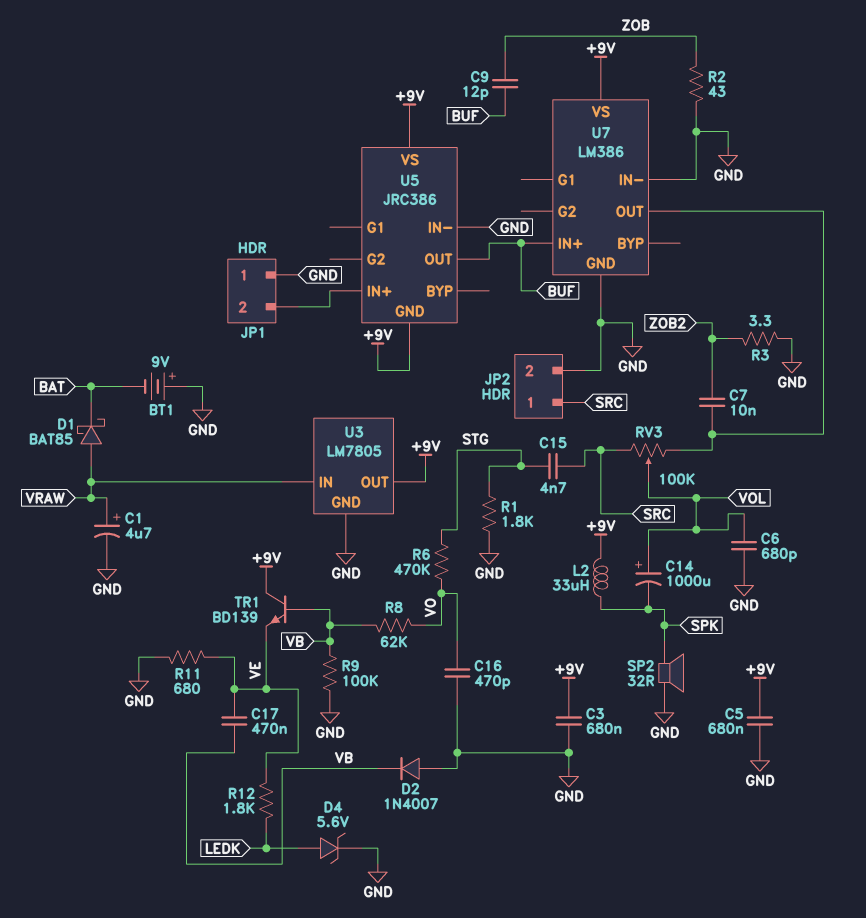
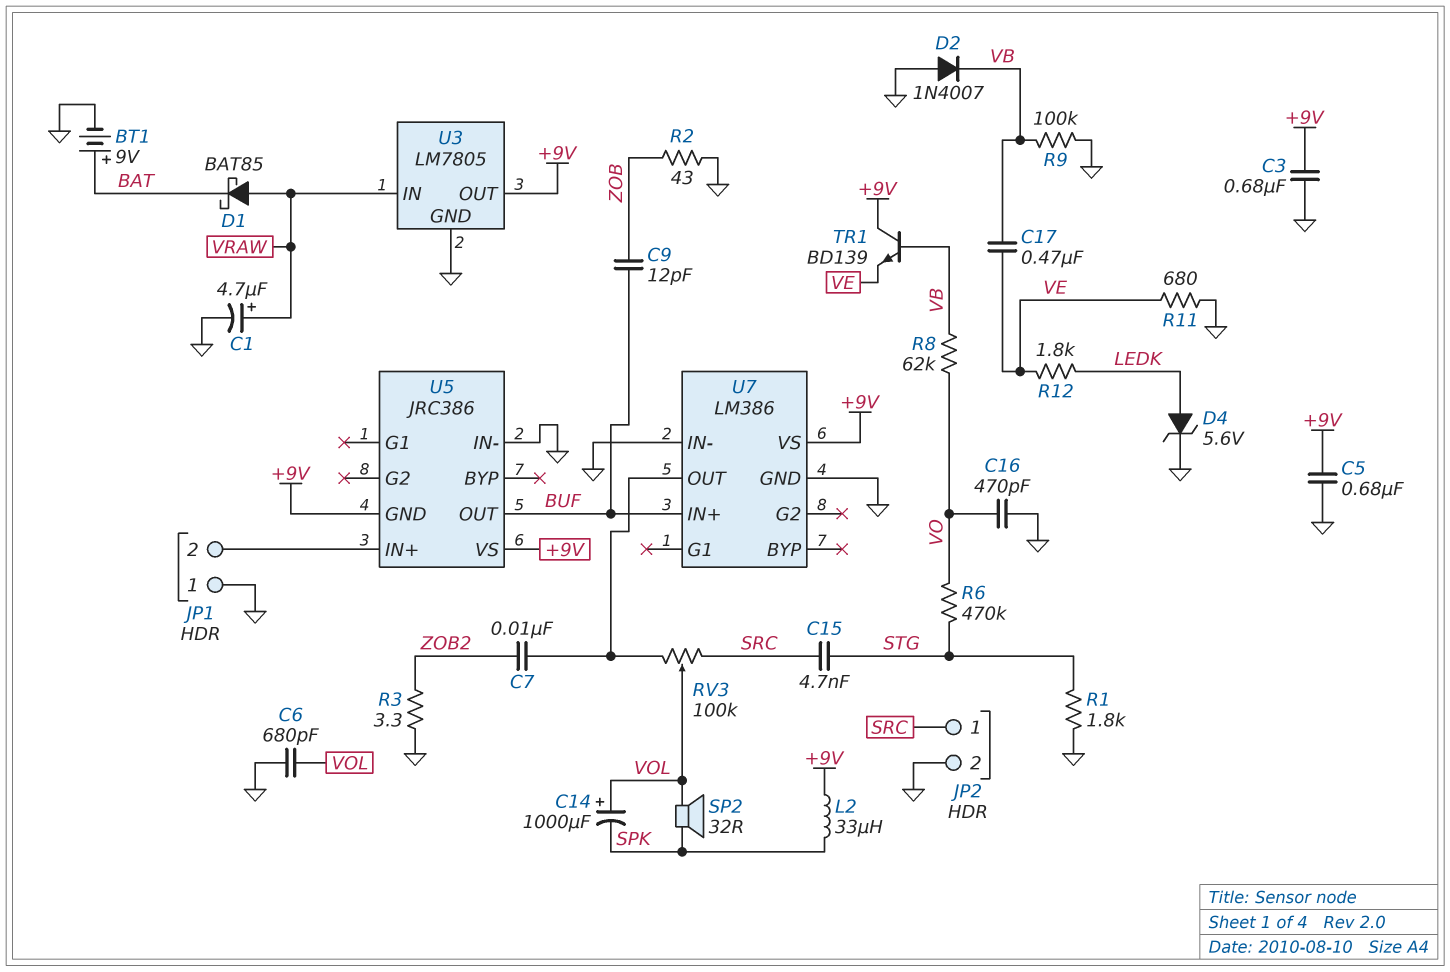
BT1: 9V (plus GND, minus BAT) -> 9V (plus BAT, minus GND)
SP2: speaker 32R (GND, SPK) -> speaker 32R (SPK, VOL)

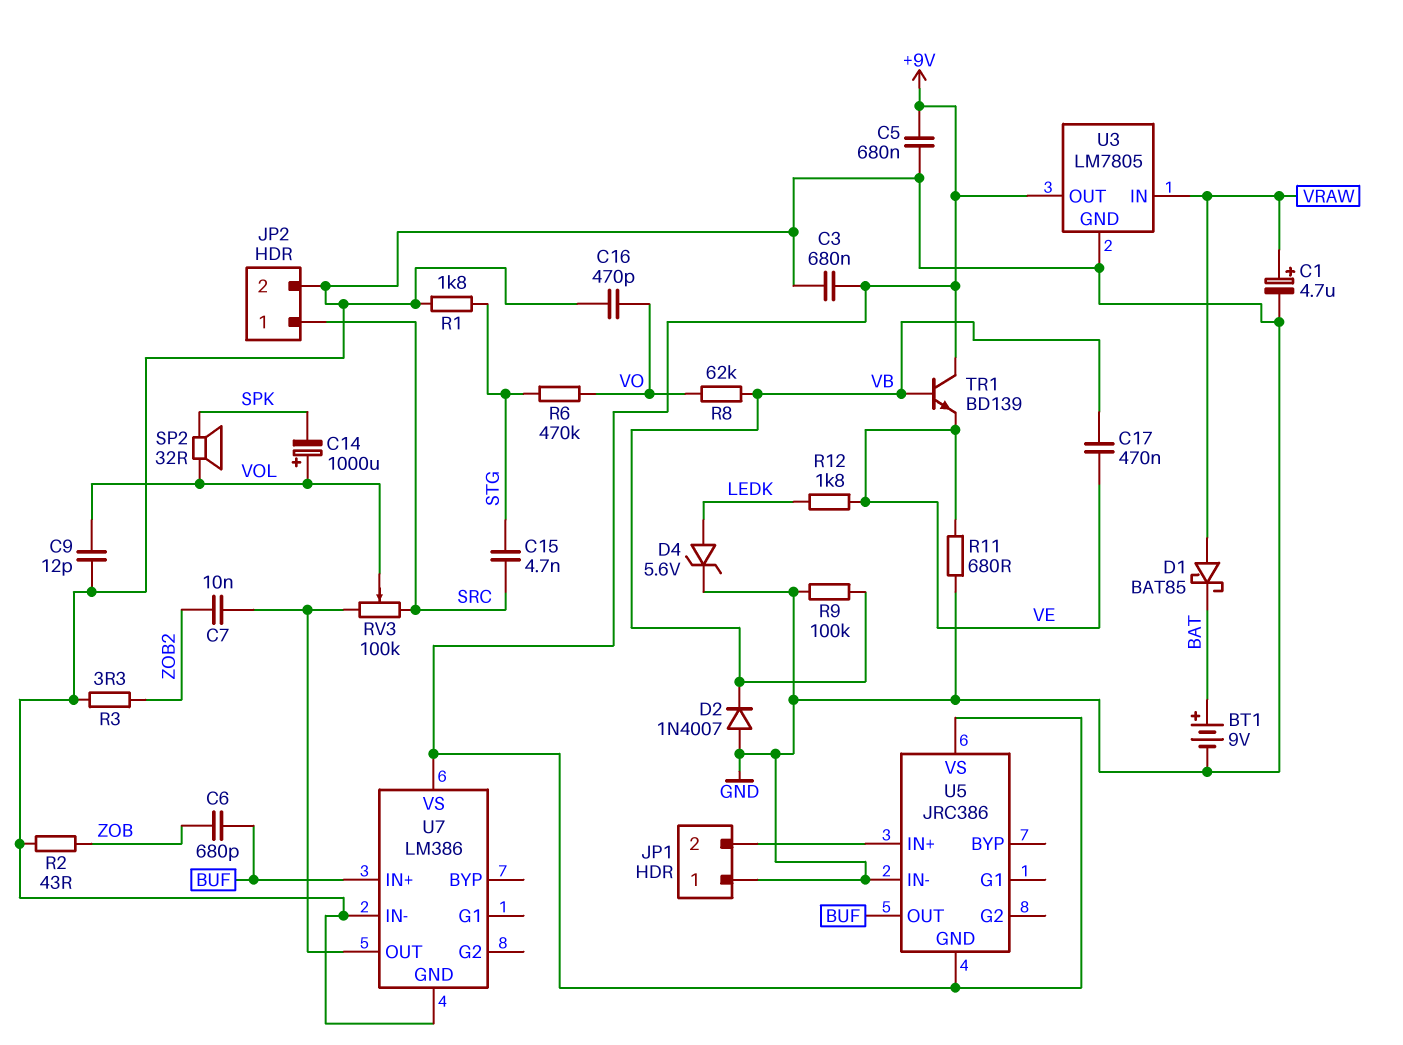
C6: 680pF (GND, VOL) -> 680pF (BUF, ZOB)
C9: 12pF (BUF, ZOB) -> 12pF (GND, VOL)
L2: 33uH (+9V, SPK) -> none

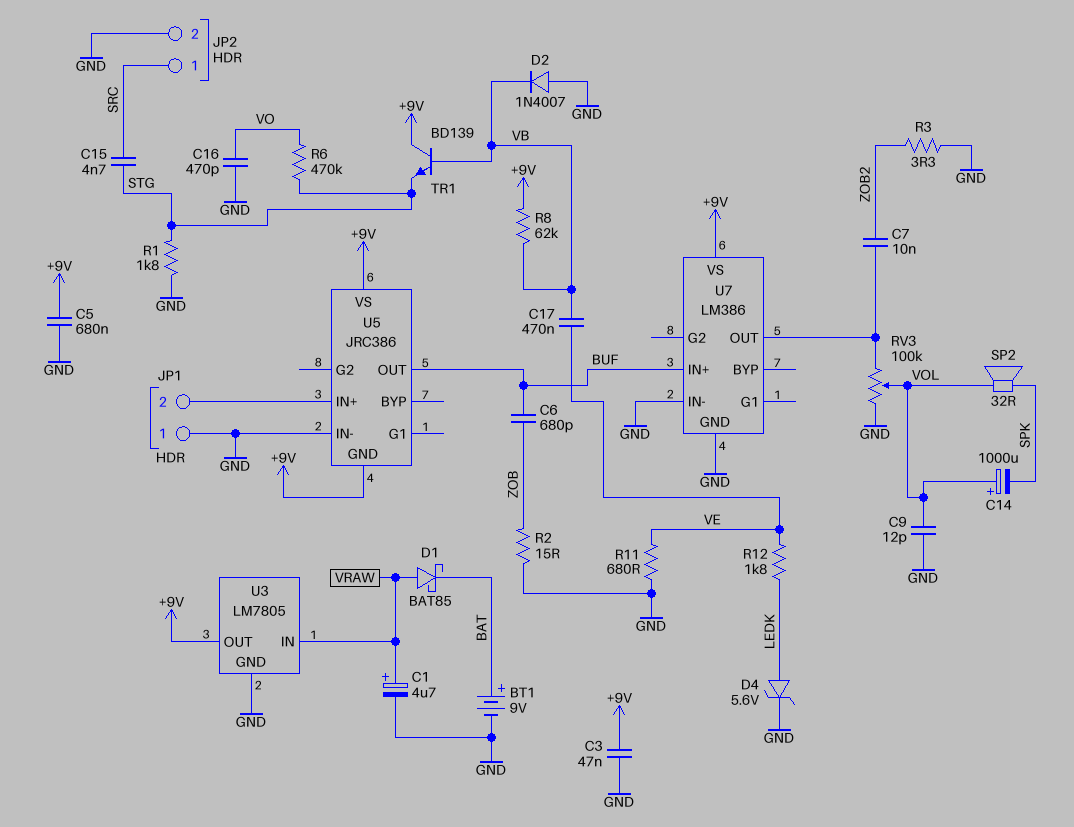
C3: 680nF (+9V, GND) -> 47nF (+9V, GND)
R2: 43 (GND, ZOB) -> 15 (GND, ZOB)
R8: 62k (VB, VO) -> 62k (+9V, VB)
R9: 100k (GND, VB) -> none
RV3: 100k (SRC, U7/OUT, wiper VOL) -> 100k (GND, U7/OUT, wiper VOL)
TR1: NPN BD139 (B VB, C +9V, E VE) -> NPN BD139 (B VB, C +9V, E STG)

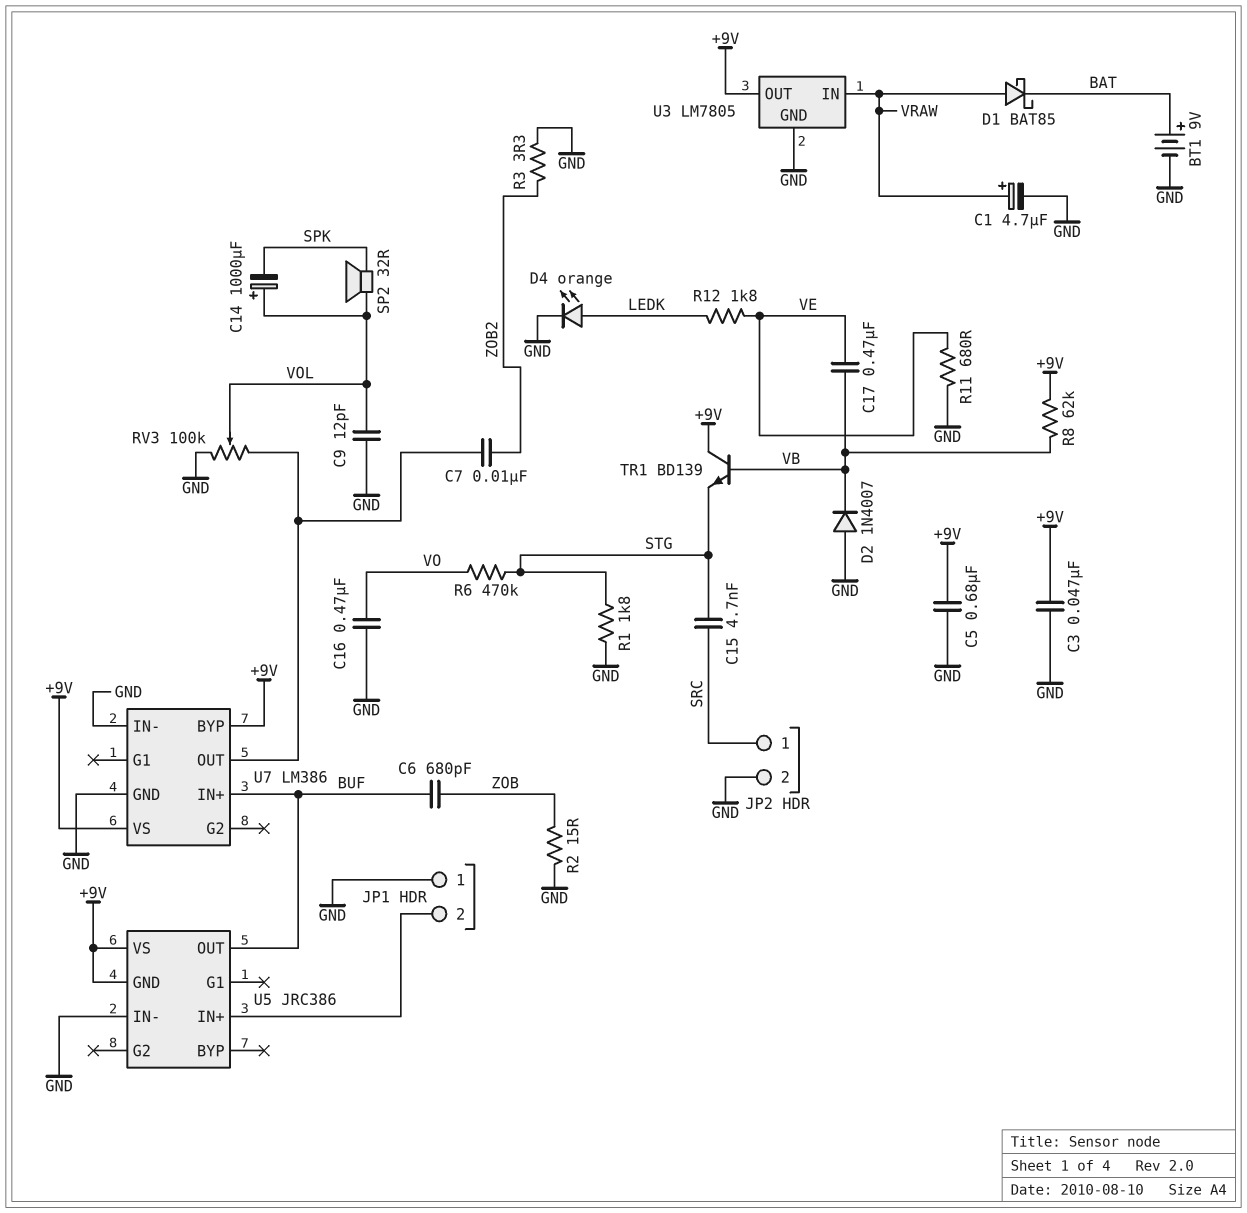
C16: 470pF (GND, VO) -> 470nF (GND, VO)
D4: zener 5.6V (A LEDK, K GND) -> LED orange (A LEDK, K GND)
U7 pin BYP: none -> +9V

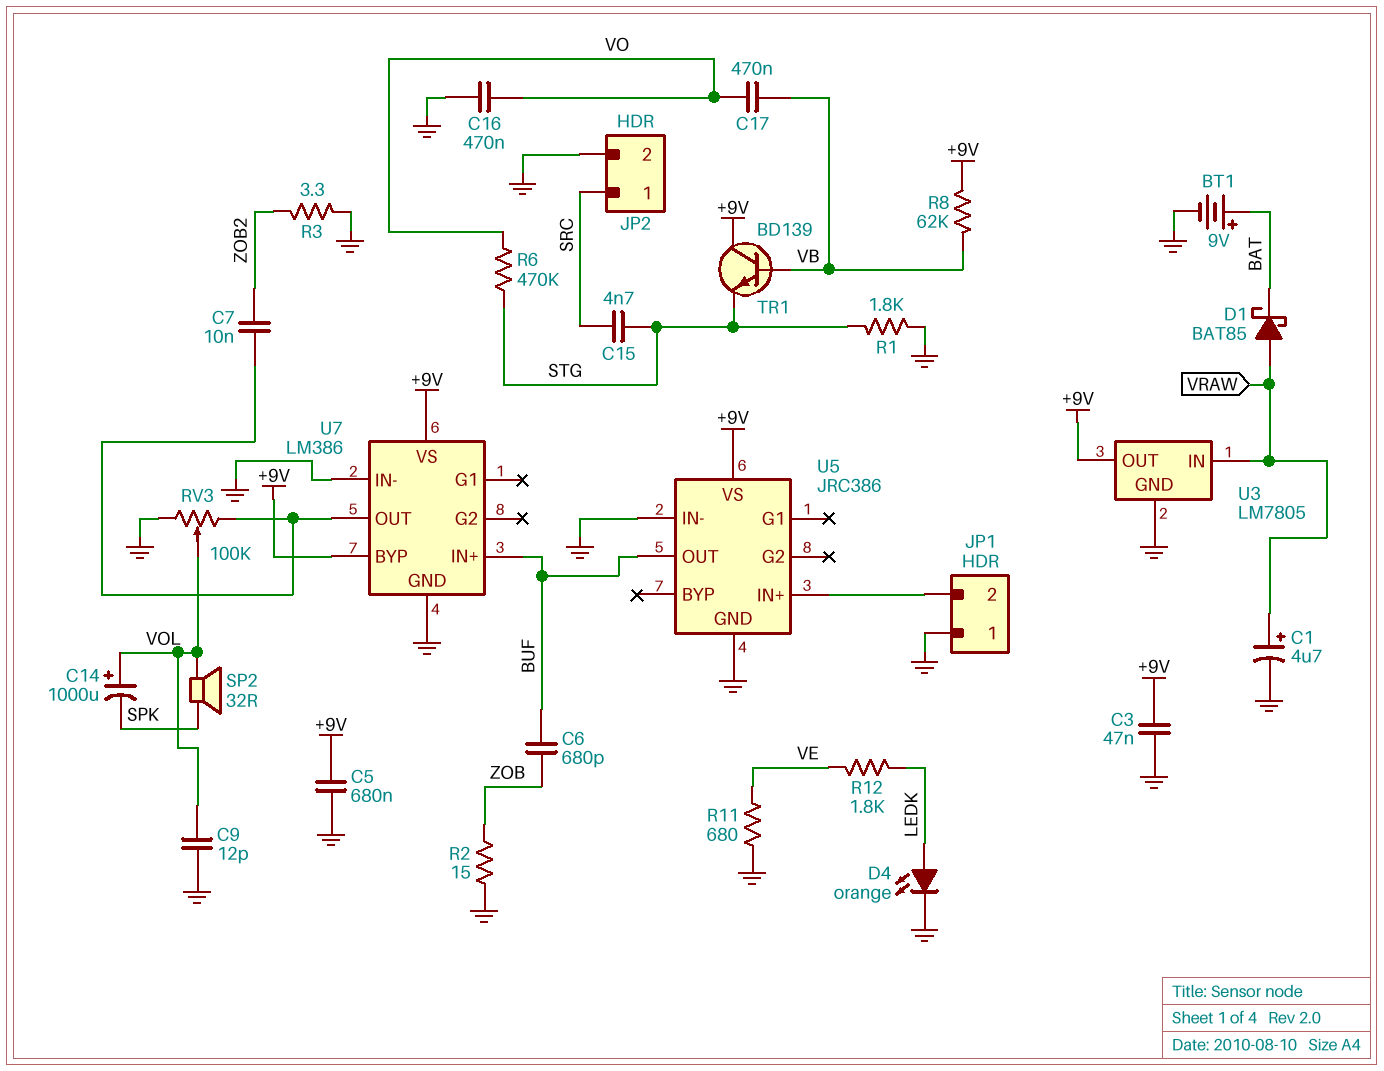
C17: 470nF (VB, VE) -> 470nF (VB, VO)
D2: diode 1N4007 (A GND, K VB) -> none
U5 pin GND: +9V -> GND

